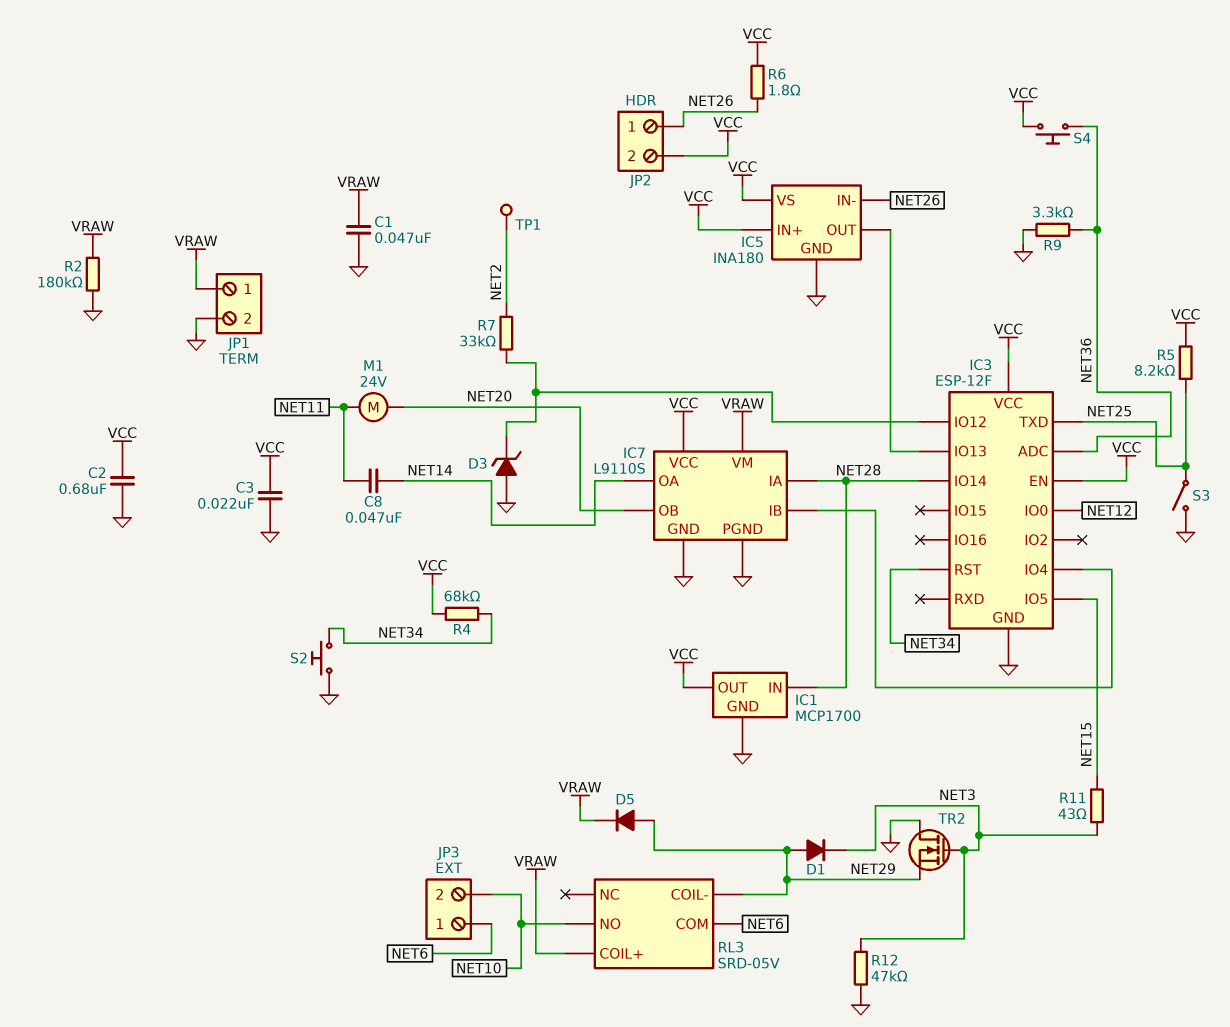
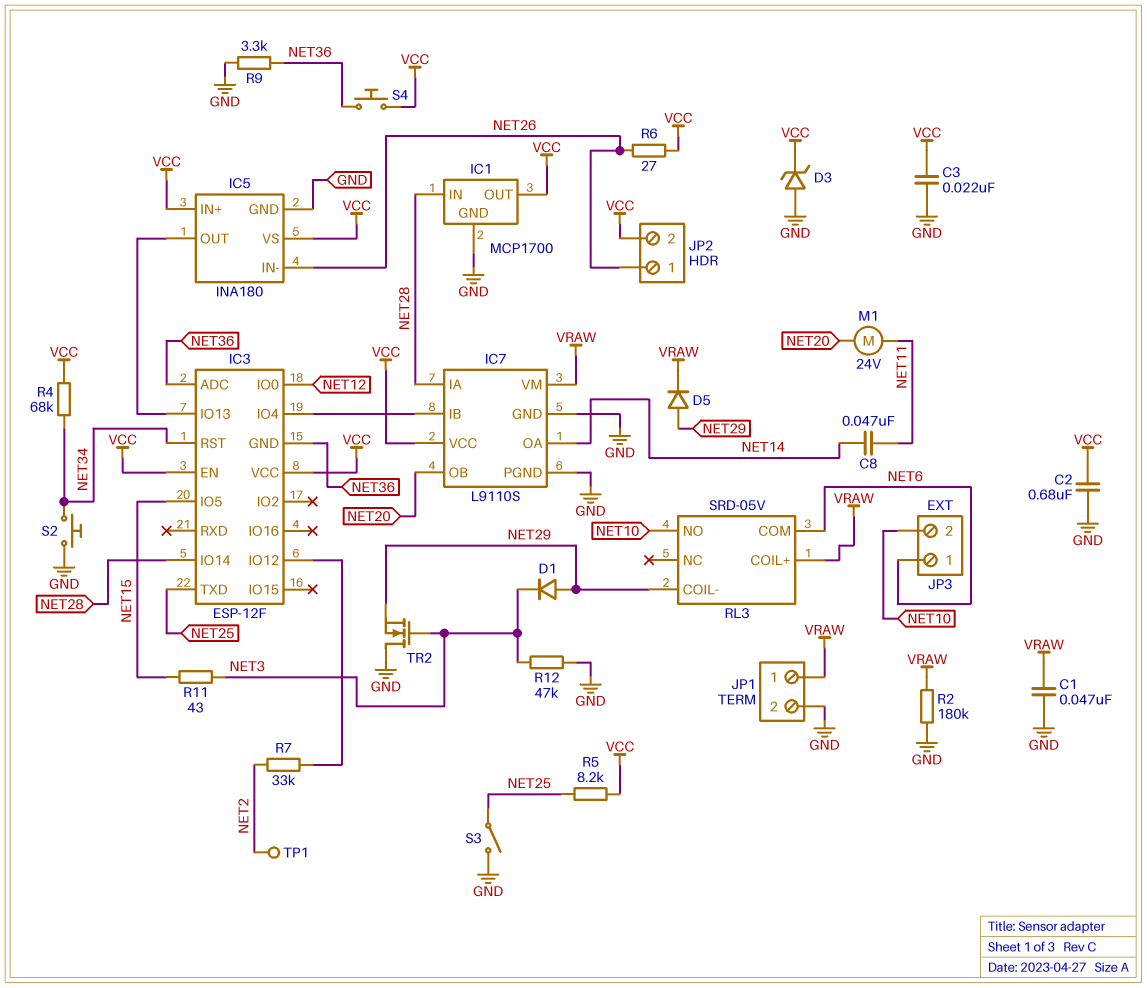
D3: zener (A GND, K IC3/IO12) -> zener (A GND, K VCC)
IC3 pin GND: GND -> NET36
R6: 1.8 (NET26, VCC) -> 27 (NET26, VCC)

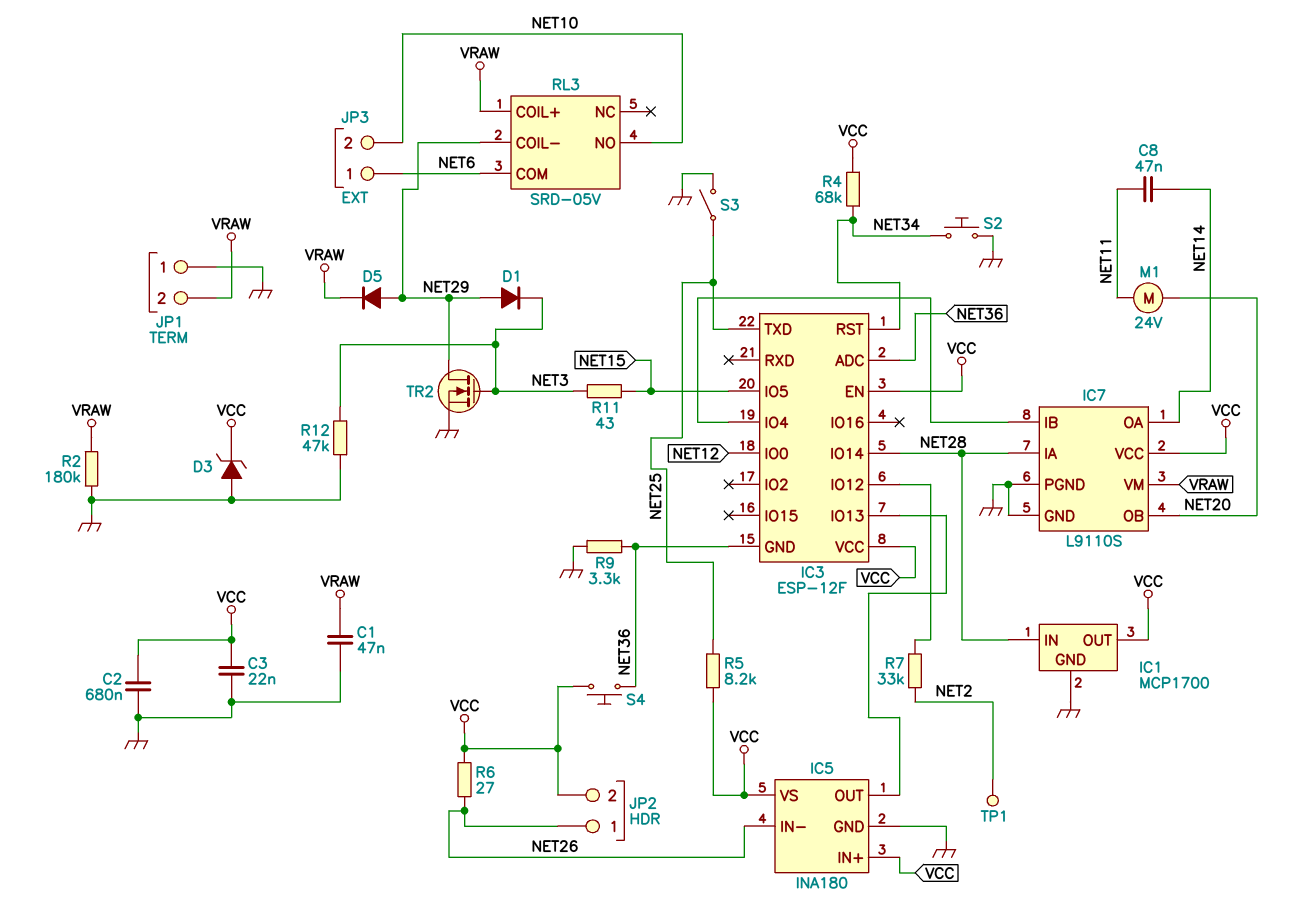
JP1 pin 1: VRAW -> GND
JP1 pin 2: GND -> VRAW
TR2: NMOS (G NET3, D GND, S NET29) -> NMOS (G NET3, D NET29, S GND)

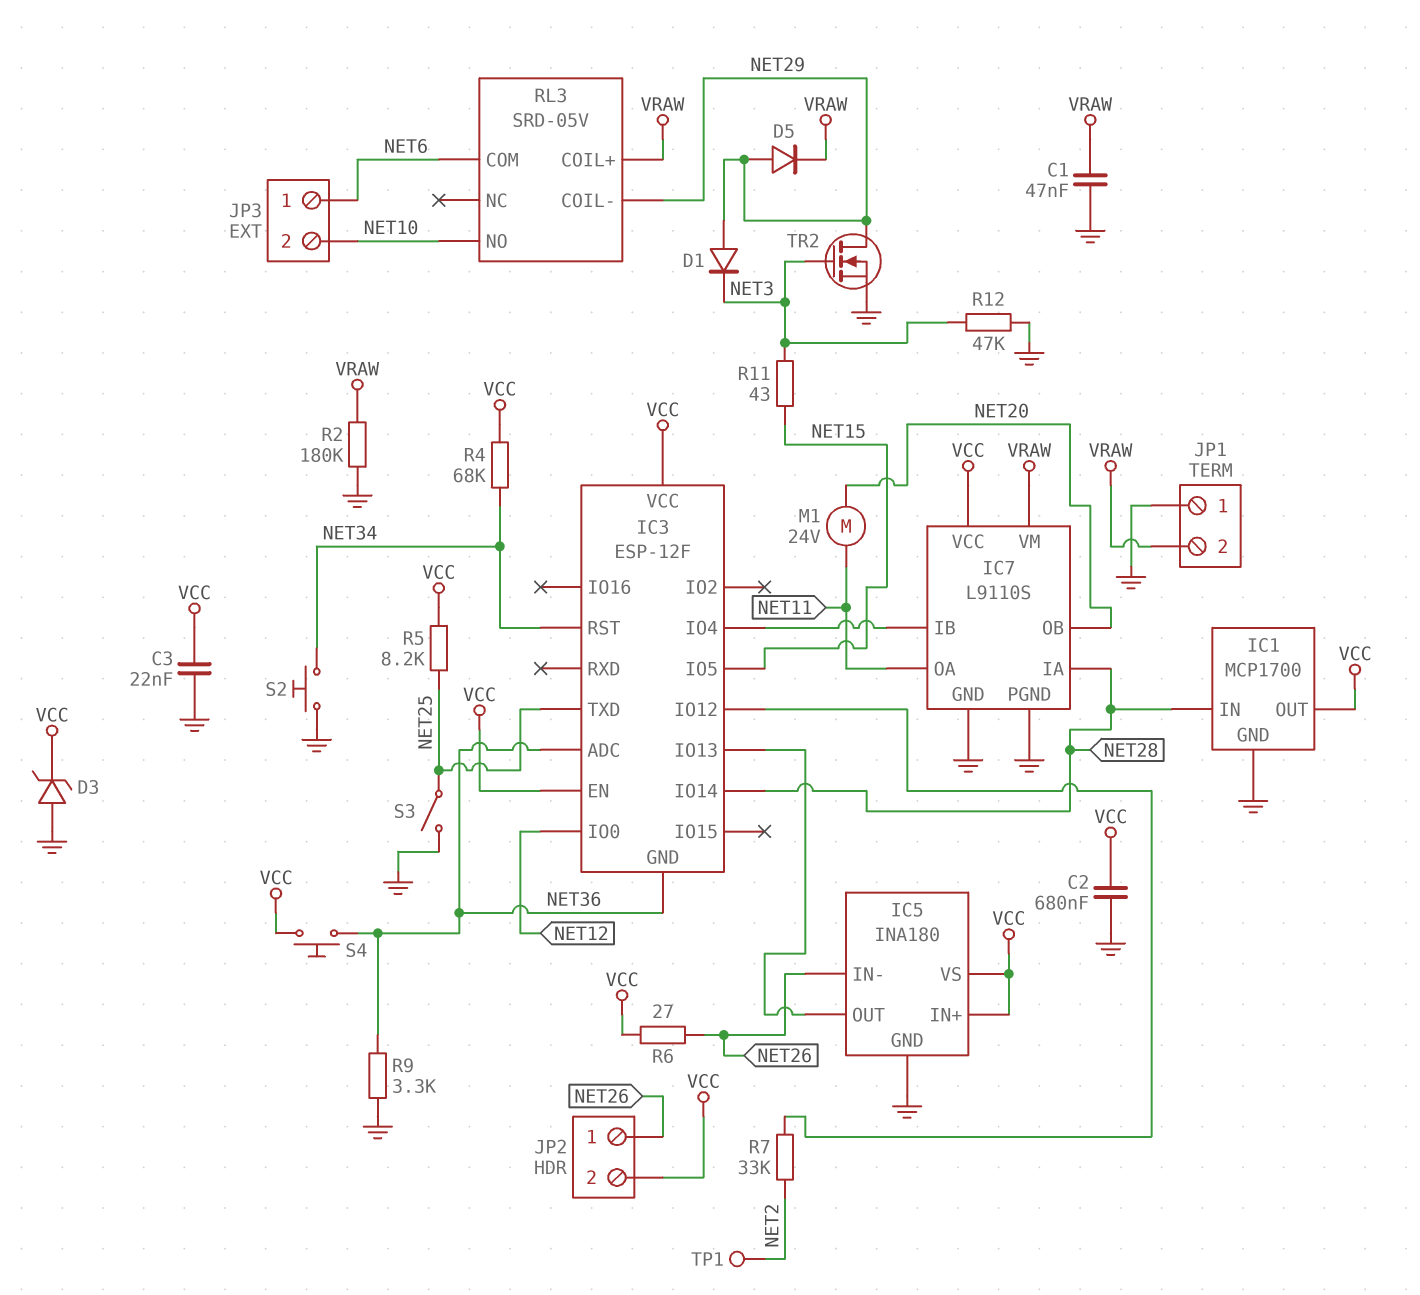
C8: 47nF (NET11, NET14) -> none
IC7 pin OA: NET14 -> NET11

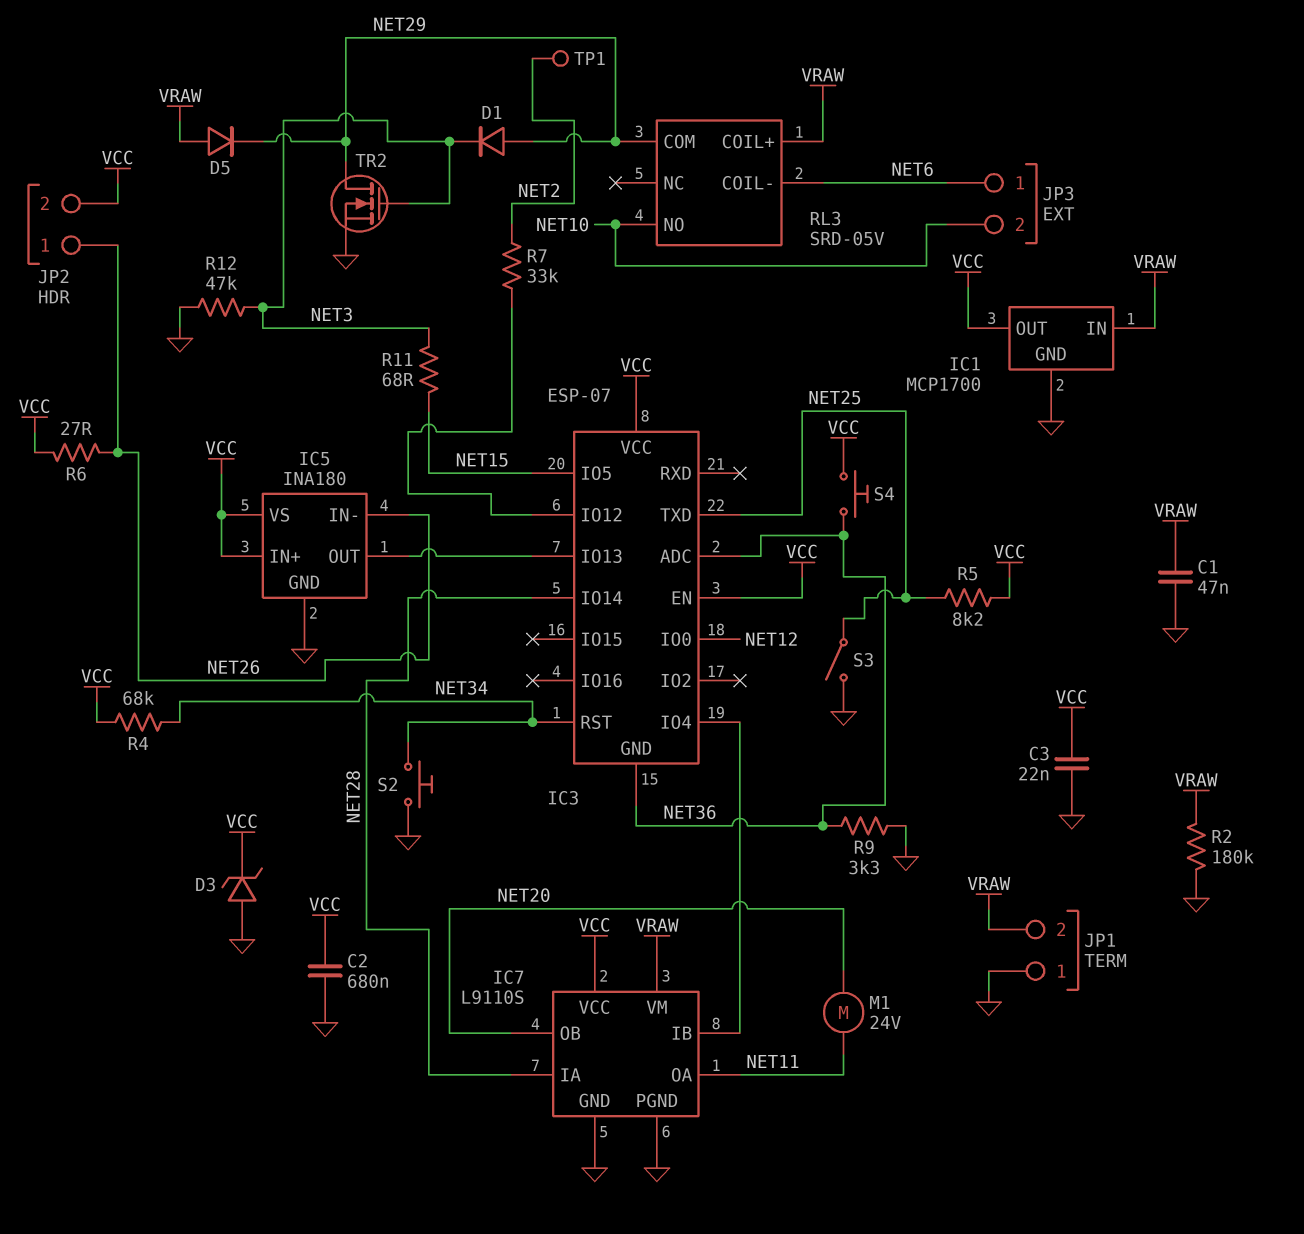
D5: diode (A NET29, K VRAW) -> diode (A VRAW, K NET29)
IC1 pin IN: NET28 -> VRAW
IC3: ESP-12F -> ESP-07
R11: 43 (NET3, NET15) -> 68 (NET3, NET15)
RL3 pin COIL-: NET29 -> NET6
RL3 pin COM: NET6 -> NET29

